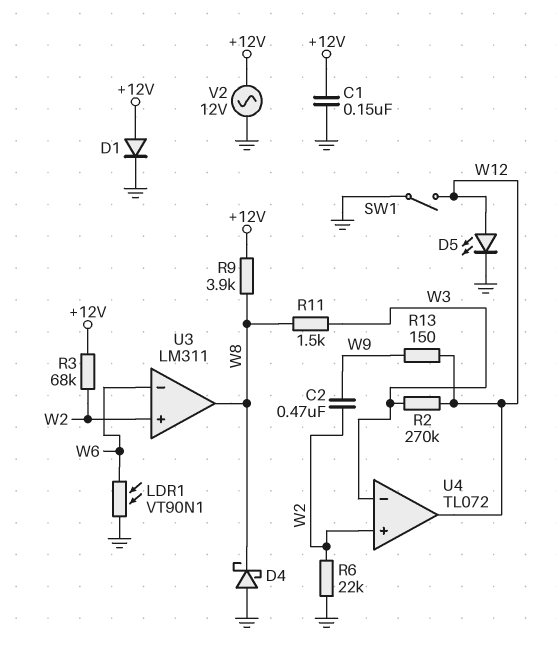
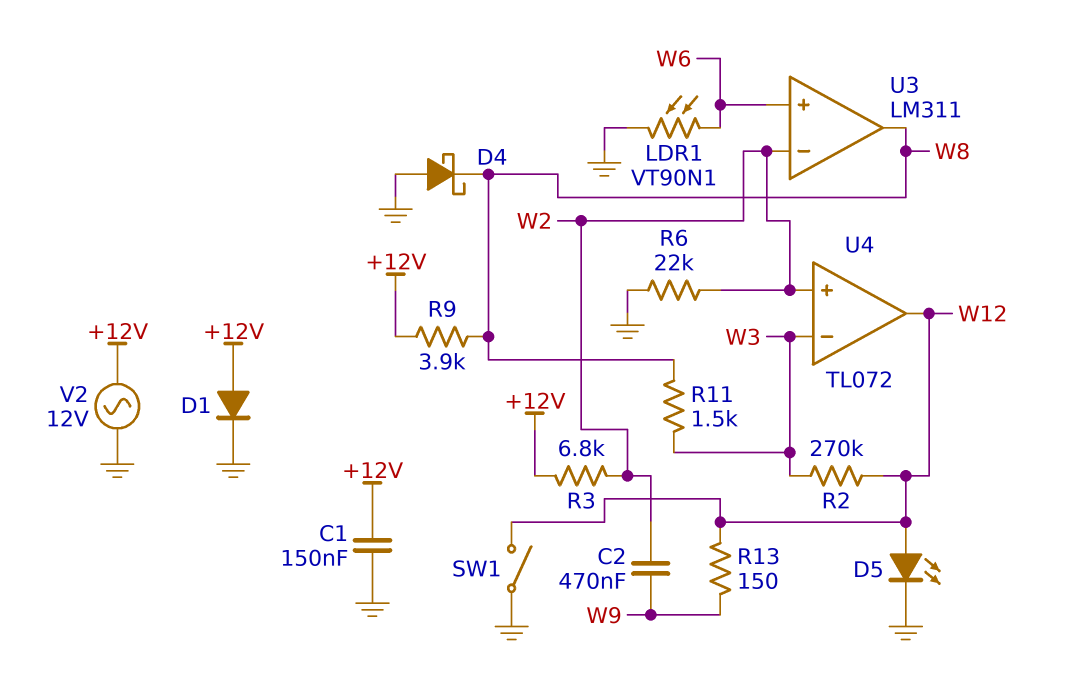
R3: 68k (+12V, W2) -> 6.8k (+12V, W2)
U3 pin in+: W2 -> W6
U3 pin in-: W6 -> W2

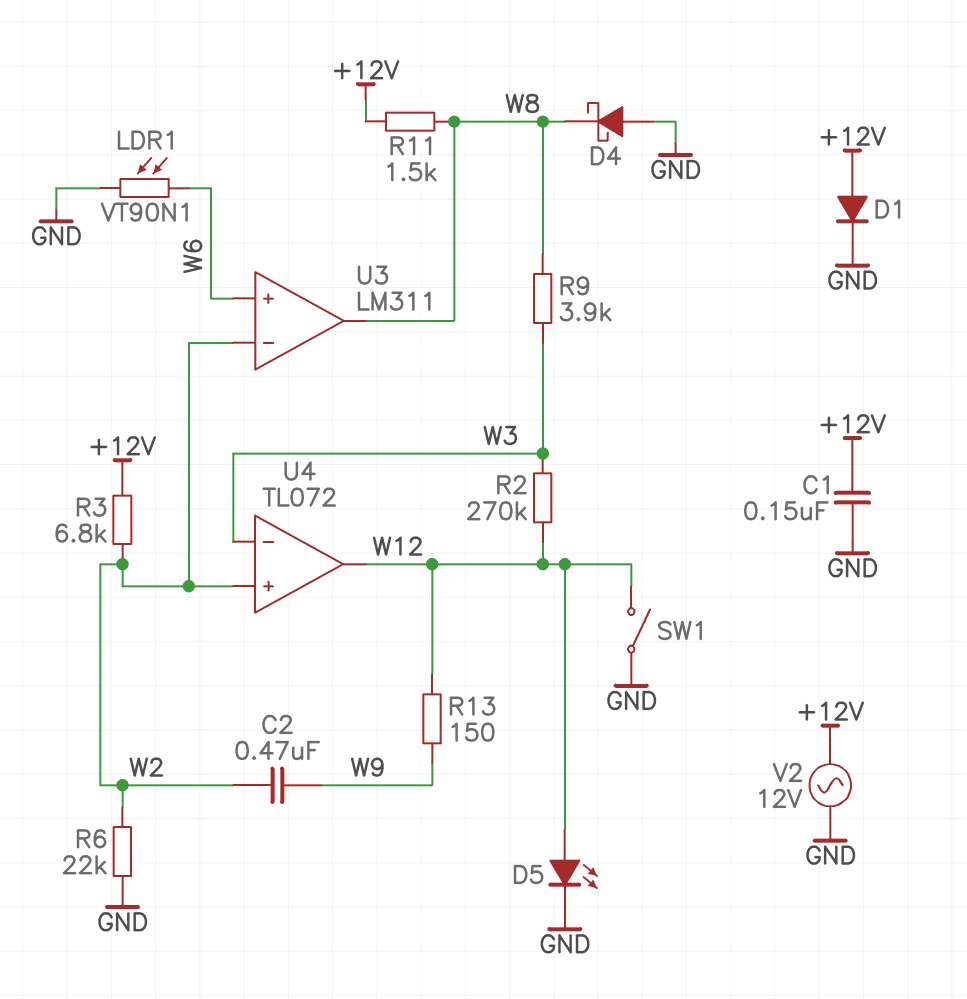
R9: 3.9k (+12V, W8) -> 3.9k (W3, W8)
R11: 1.5k (W3, W8) -> 1.5k (+12V, W8)

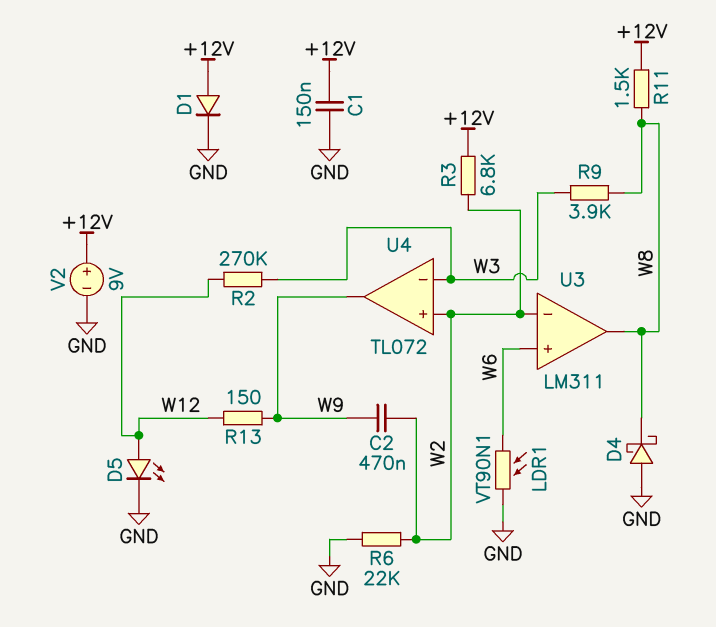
SW1: switch (GND, W12) -> none
U4 pin out: W12 -> W9
V2: AC 12V (+12V, GND) -> 9V (plus +12V, minus GND)

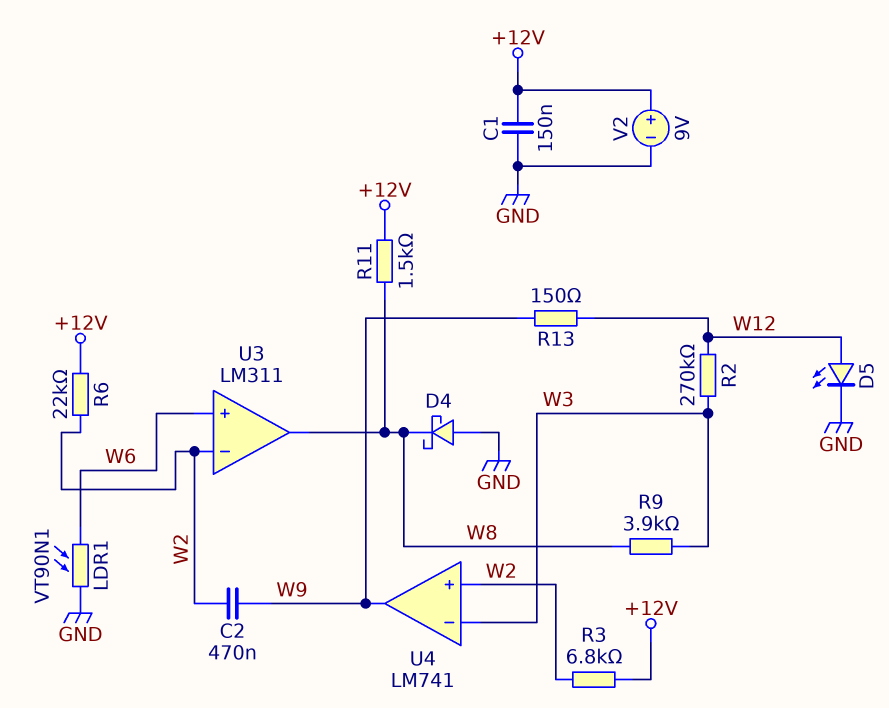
D1: diode (A +12V, K GND) -> none
R6: 22k (GND, W2) -> 22k (+12V, W2)
U4: TL072 -> LM741

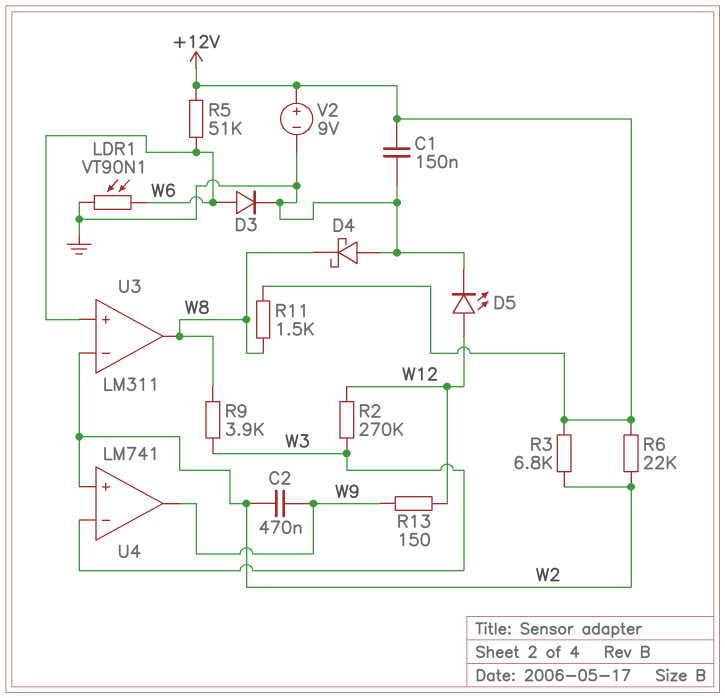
D3: none -> diode (A W6, K GND)
R5: none -> 51k (+12V, W6)

